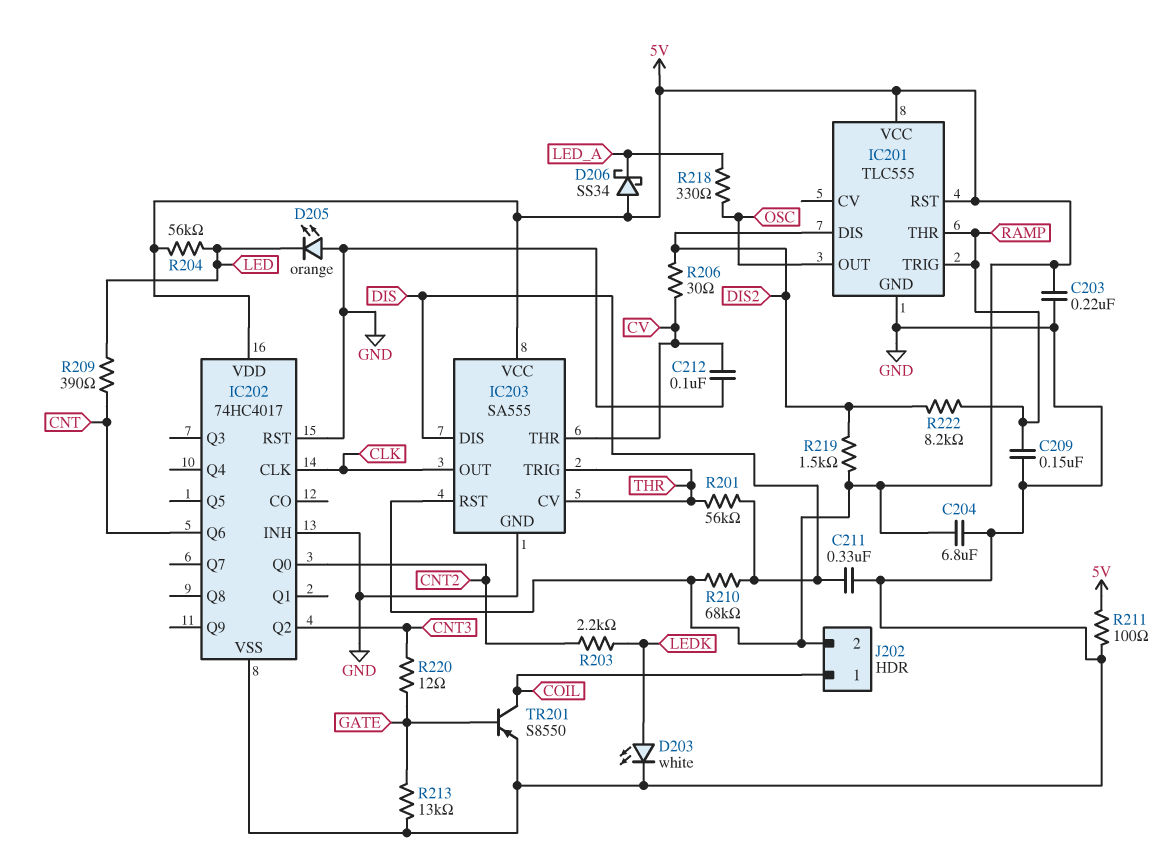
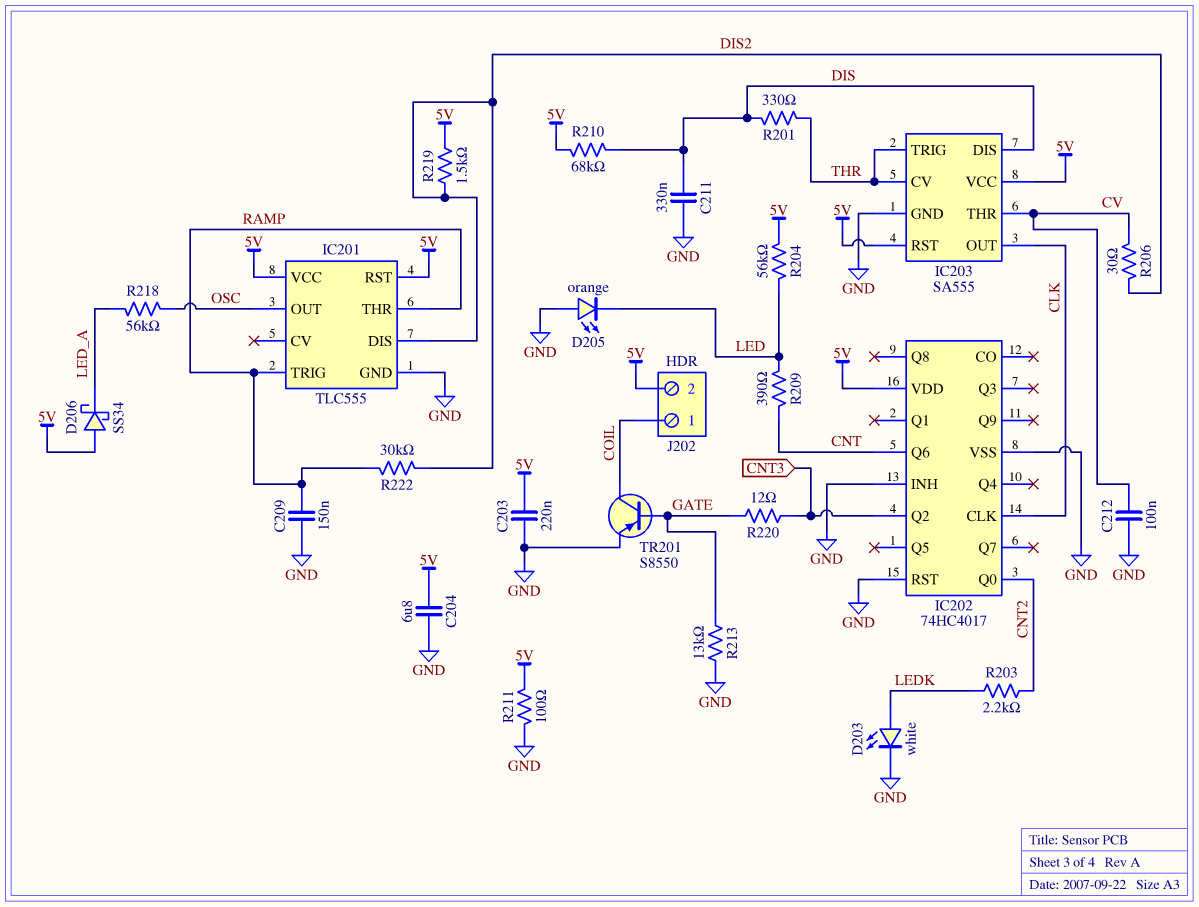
R201: 56k (DIS, THR) -> 330 (DIS, THR)
R218: 330 (LED_A, OSC) -> 56k (LED_A, OSC)
R222: 8.2k (DIS2, RAMP) -> 30k (DIS2, RAMP)

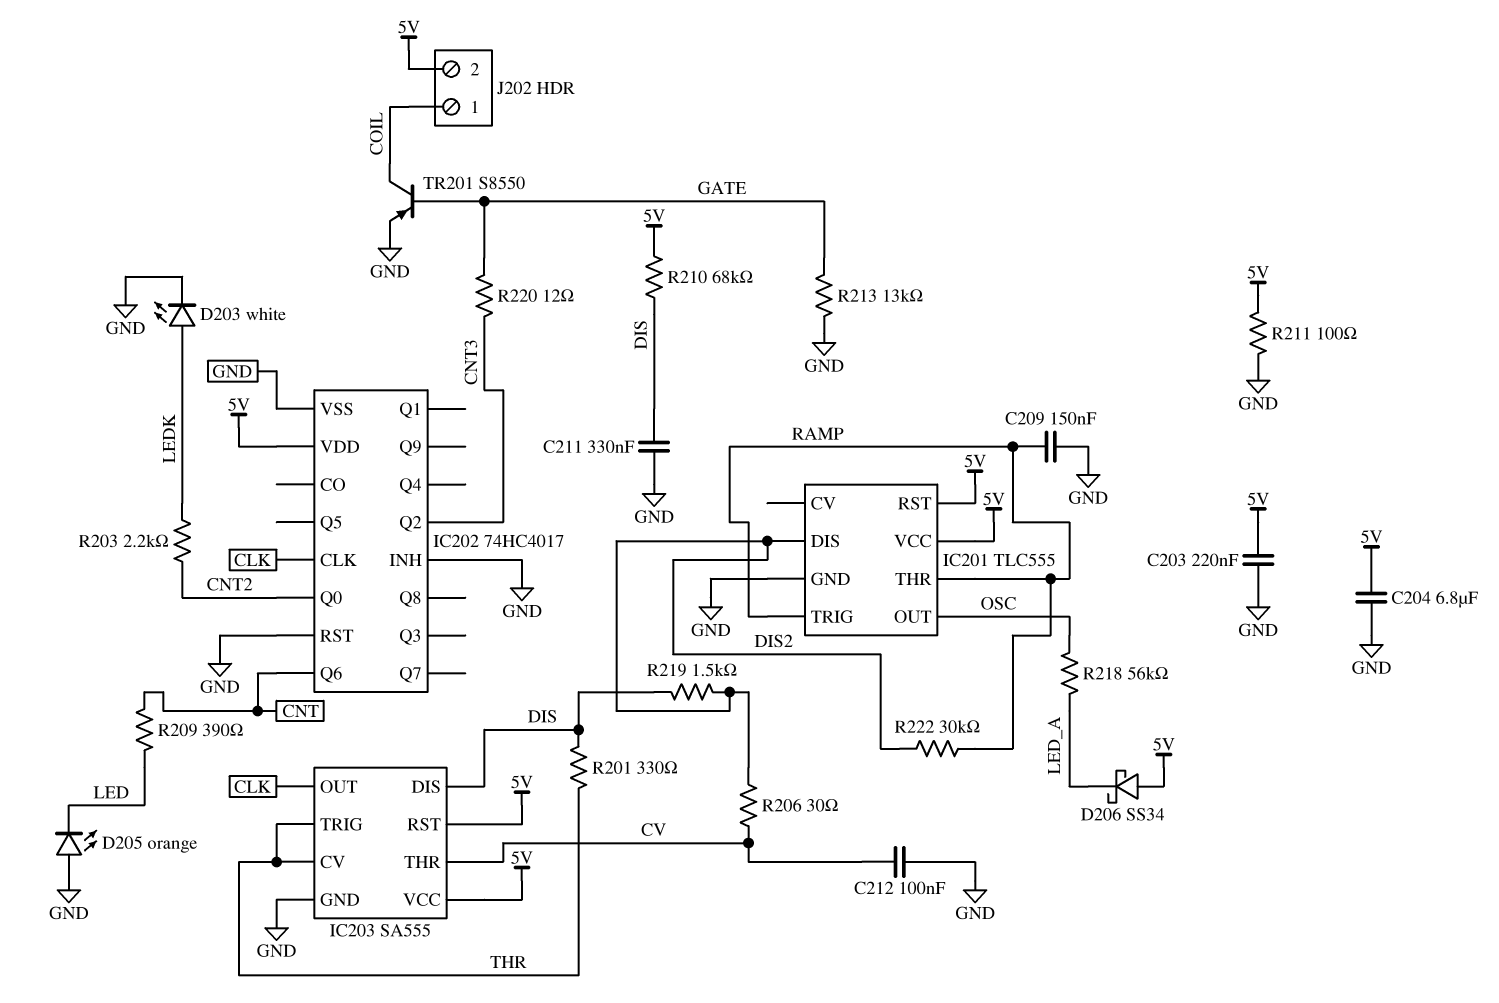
R204: 56k (5V, LED) -> none
R219: 1.5k (5V, DIS2) -> 1.5k (DIS, DIS2)

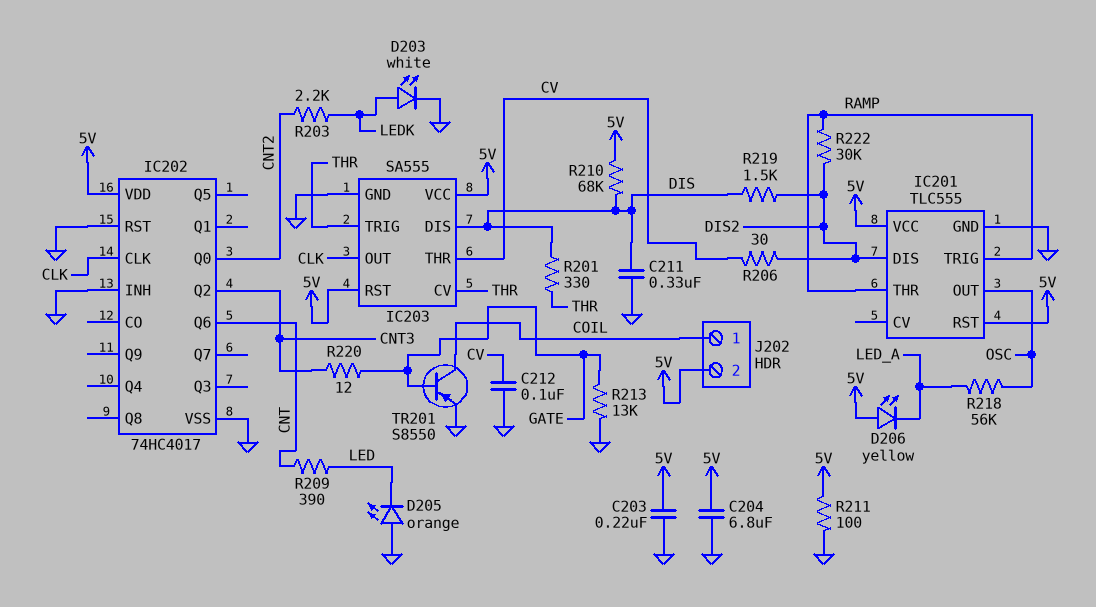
C209: 150nF (GND, RAMP) -> none
D206: schottky SS34 (A 5V, K LED_A) -> LED yellow (A 5V, K LED_A)

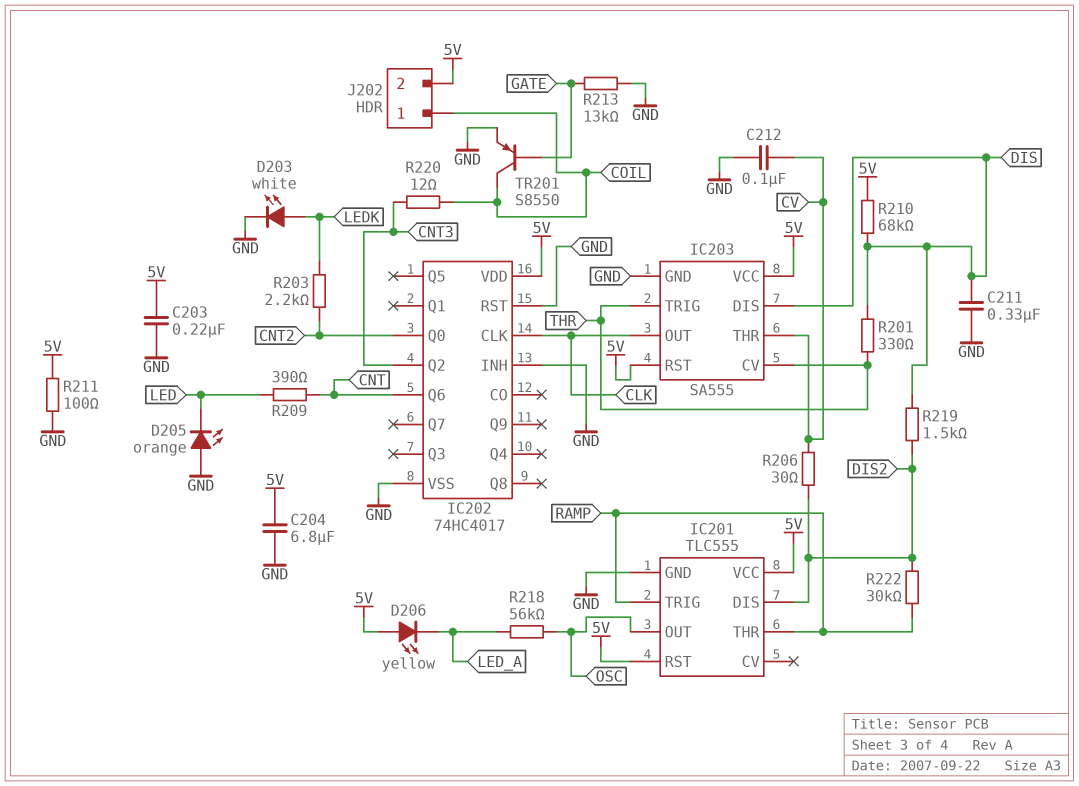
R220: 12 (CNT3, GATE) -> 12 (CNT3, COIL)

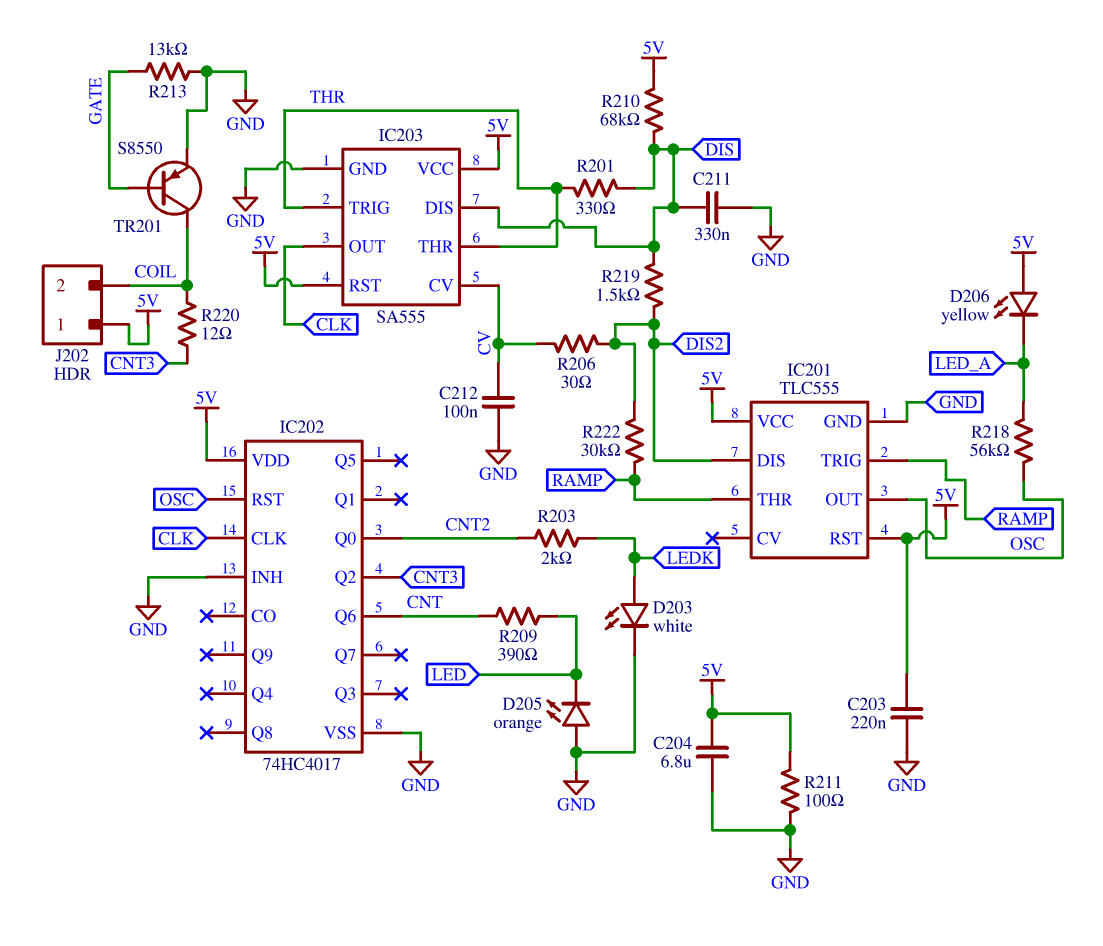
IC202 pin RST: GND -> OSC
IC203 pin CV: THR -> CV
IC203 pin THR: CV -> THR
J202 pin 1: COIL -> 5V
J202 pin 2: 5V -> COIL
R203: 2.2k (CNT2, LEDK) -> 2k (CNT2, LEDK)

